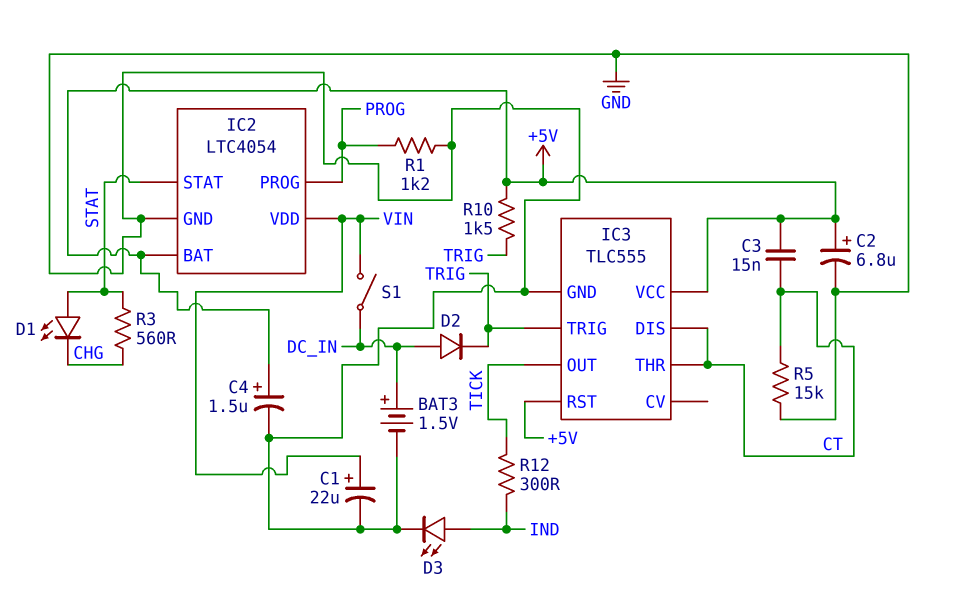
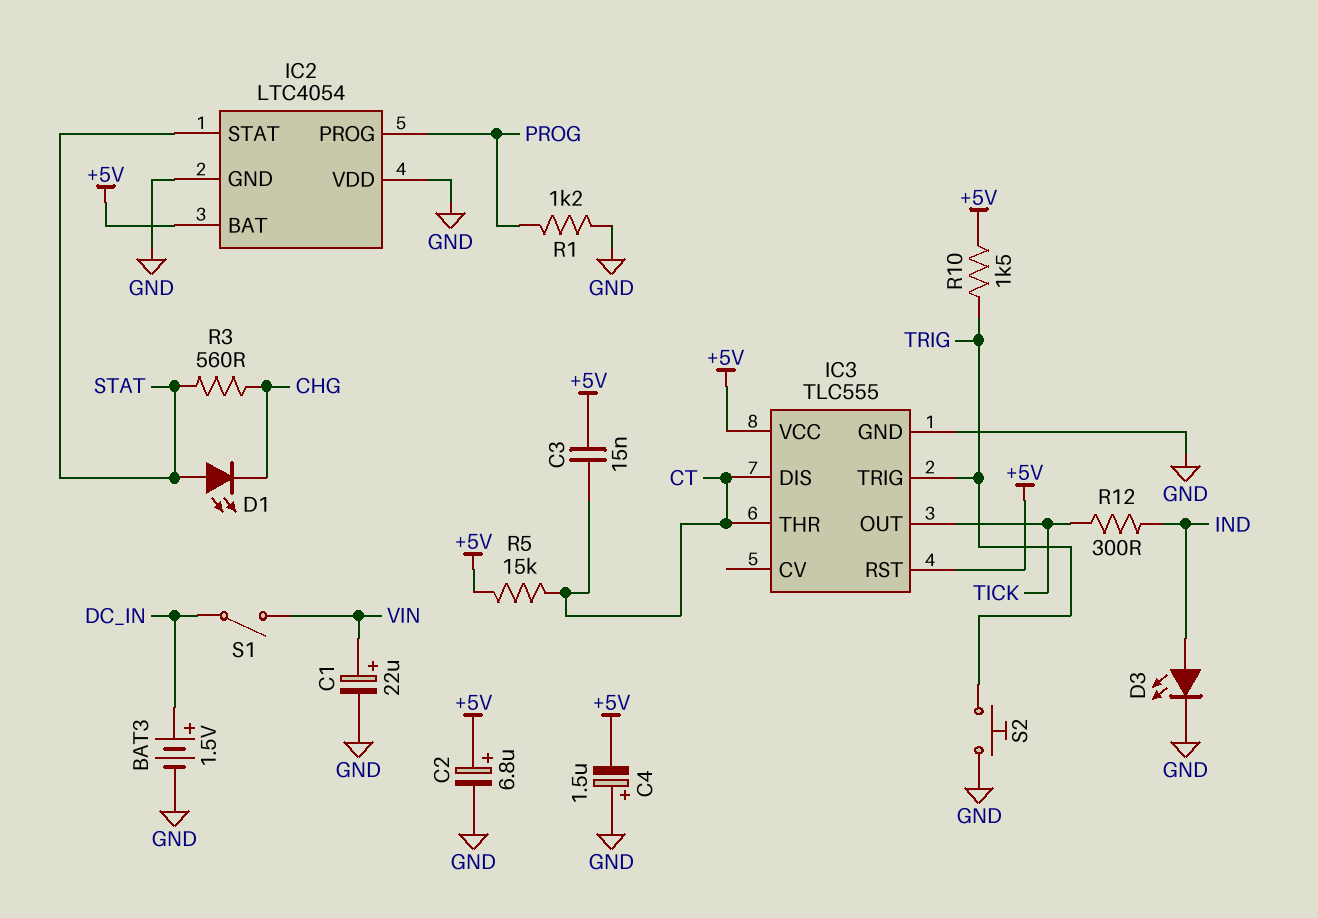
C4: 1.5uF (plus +5V, minus GND) -> 1.5uF (plus GND, minus +5V)
D2: diode (A DC_IN, K TRIG) -> none
IC2 pin VDD: VIN -> GND
R5: 15k (CT, GND) -> 15k (+5V, CT)
S2: none -> button (GND, TRIG)

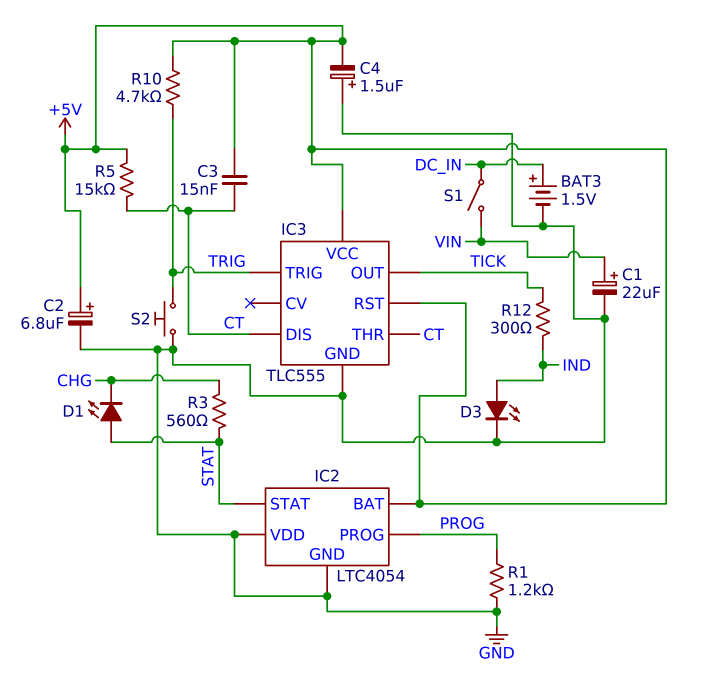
R10: 1.5k (+5V, TRIG) -> 4.7k (+5V, TRIG)

